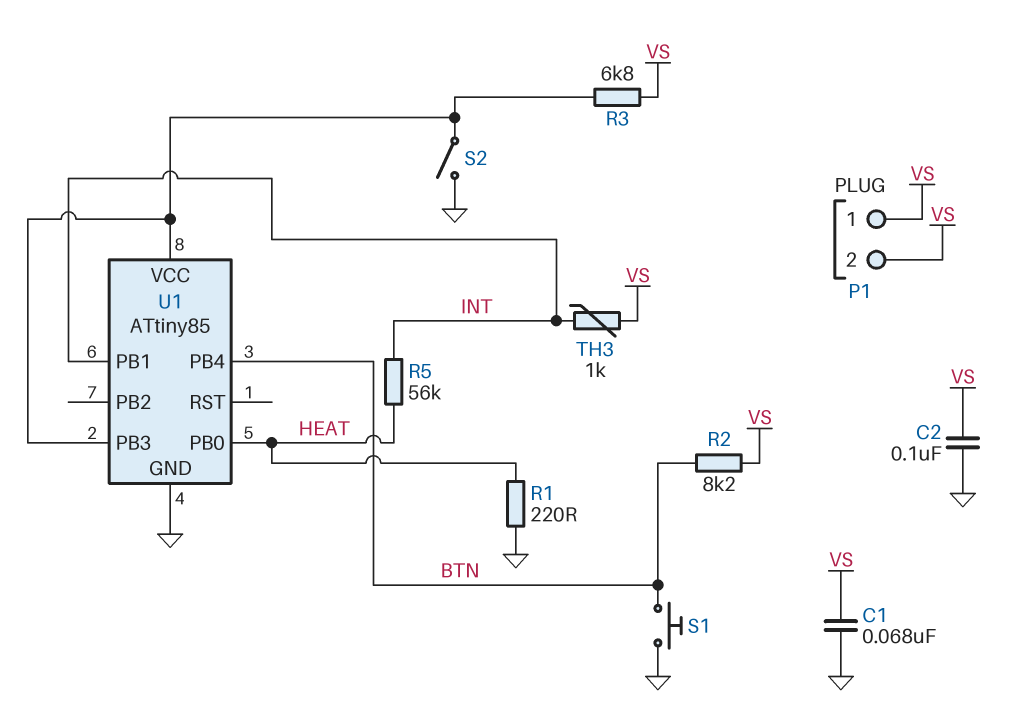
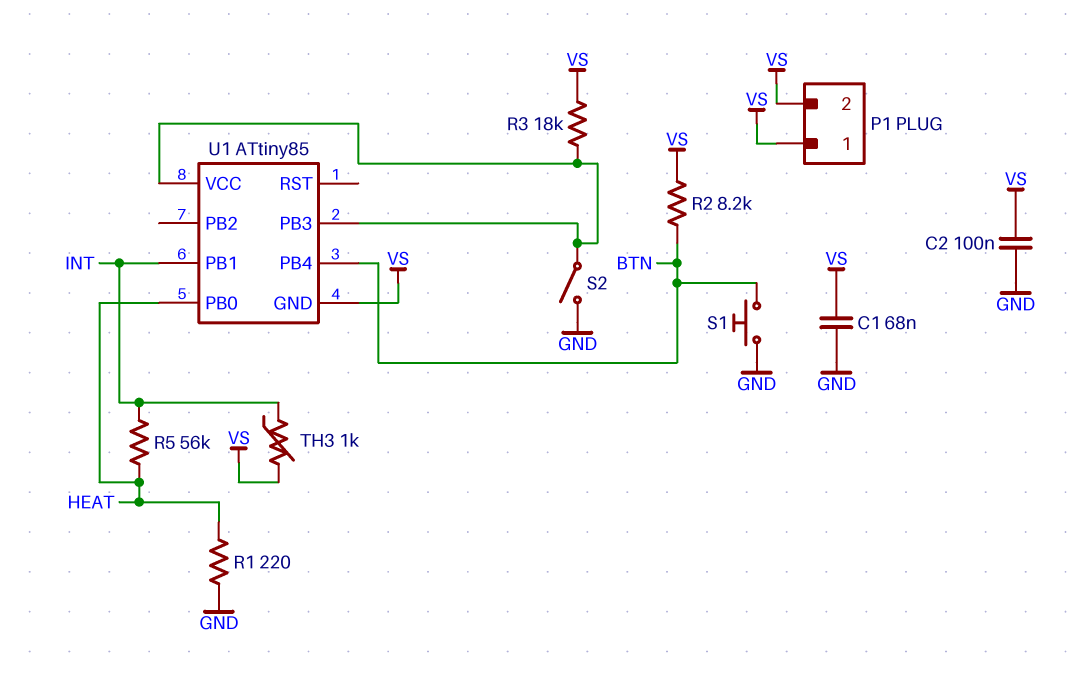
R3: 6.8k (U1/PB3, VS) -> 18k (U1/PB3, VS)
U1 pin GND: GND -> VS

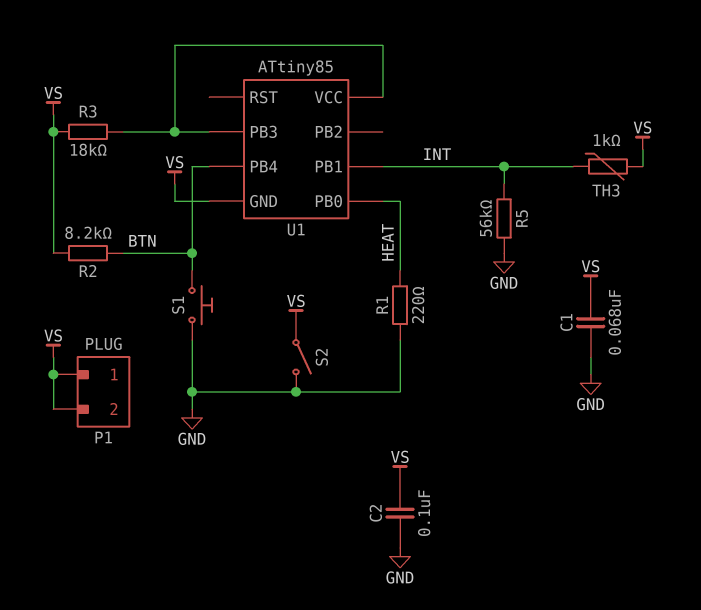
R5: 56k (HEAT, INT) -> 56k (GND, INT)
S2: switch (GND, U1/PB3) -> switch (GND, VS)

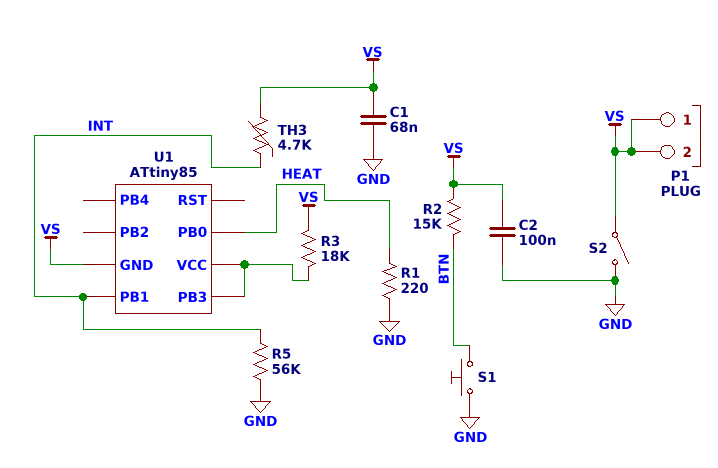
R2: 8.2k (BTN, VS) -> 15k (BTN, VS)
TH3: 1k (INT, VS) -> 4.7k (INT, VS)
U1 pin PB4: BTN -> none

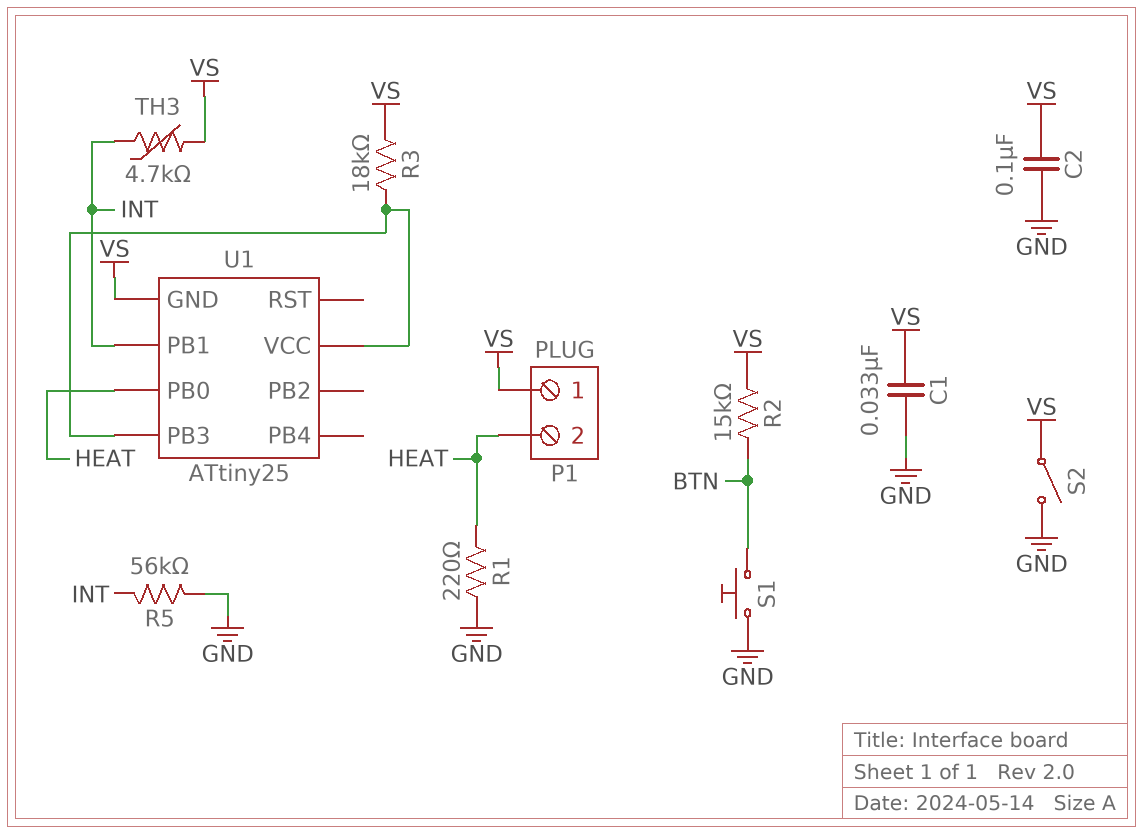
C1: 68nF (GND, VS) -> 33nF (GND, VS)
P1 pin 2: VS -> HEAT
U1: ATtiny85 -> ATtiny25

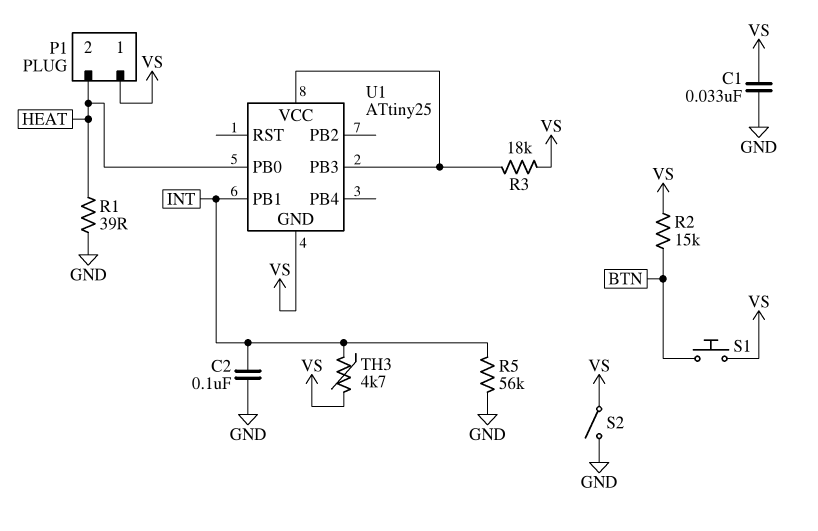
C2: 100nF (GND, VS) -> 100nF (GND, INT)
R1: 220 (GND, HEAT) -> 39 (GND, HEAT)
S1: button (BTN, GND) -> button (BTN, VS)

